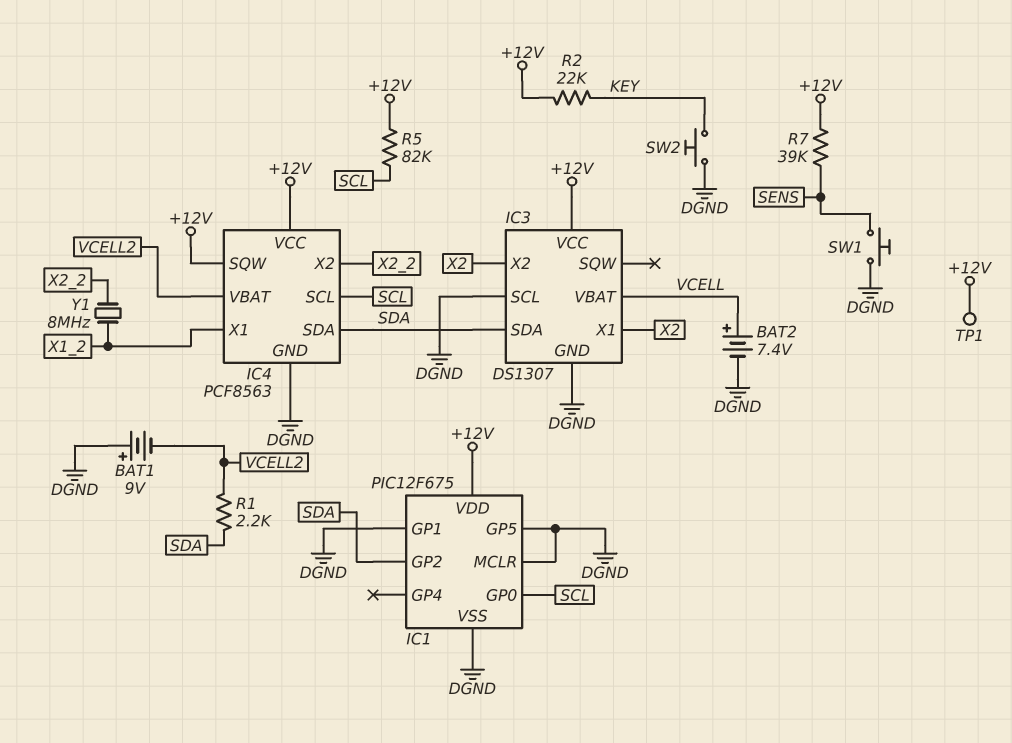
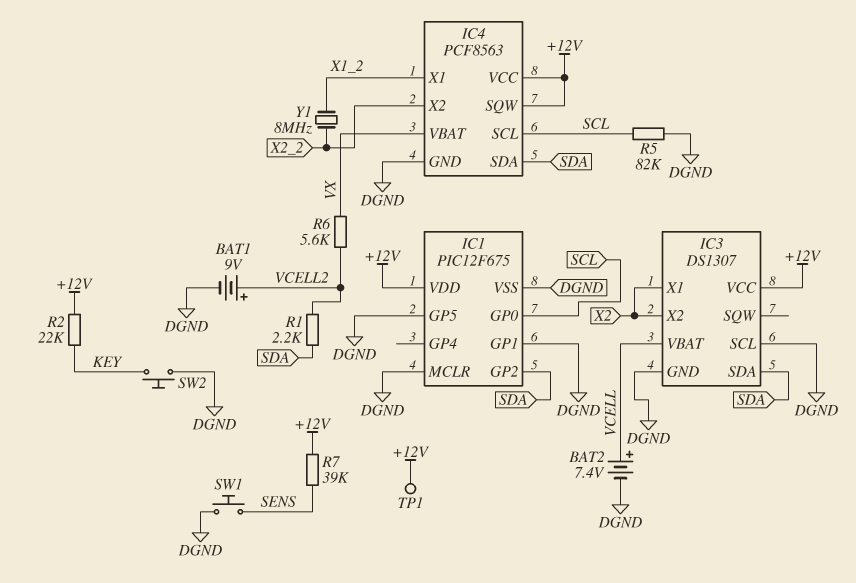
BAT1: 9V (plus DGND, minus VCELL2) -> 9V (plus VCELL2, minus DGND)
IC4 pin VBAT: VCELL2 -> VX
R5: 82k (+12V, SCL) -> 82k (DGND, SCL)
R6: none -> 5.6k (VCELL2, VX)

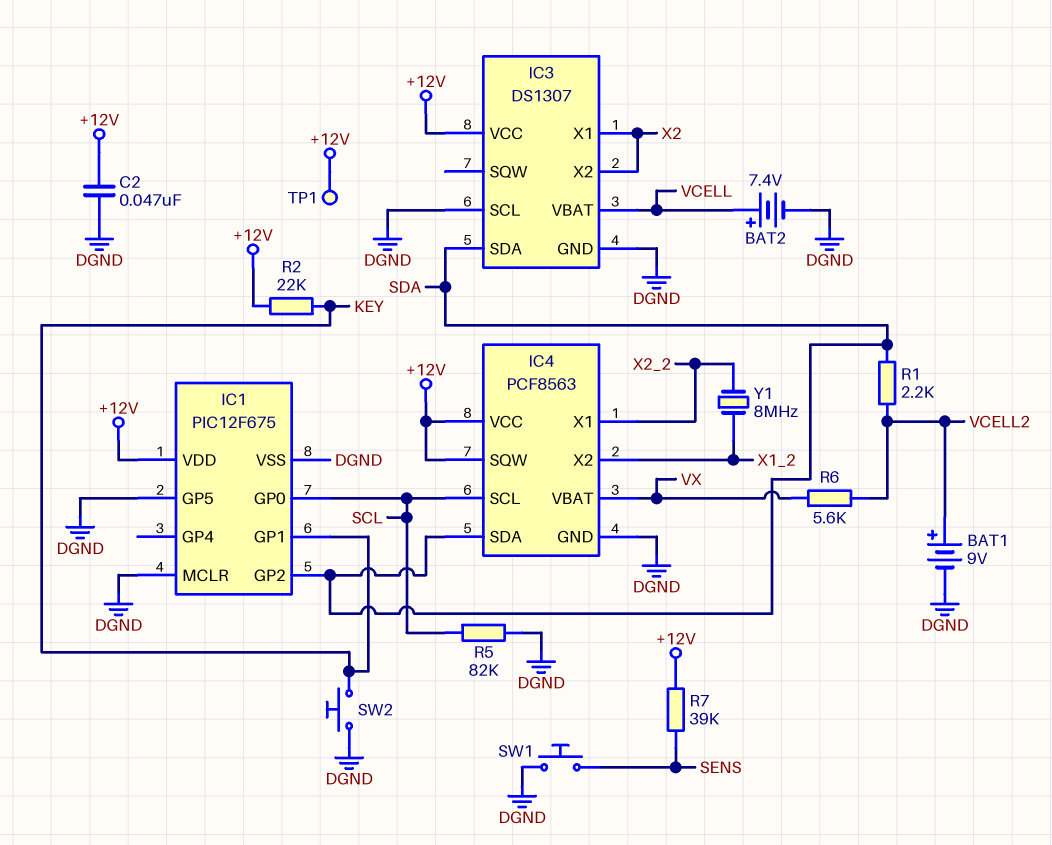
C2: none -> 47nF (+12V, DGND)
IC1 pin GP1: DGND -> KEY
IC4 pin X1: X1_2 -> X2_2
IC4 pin X2: X2_2 -> X1_2

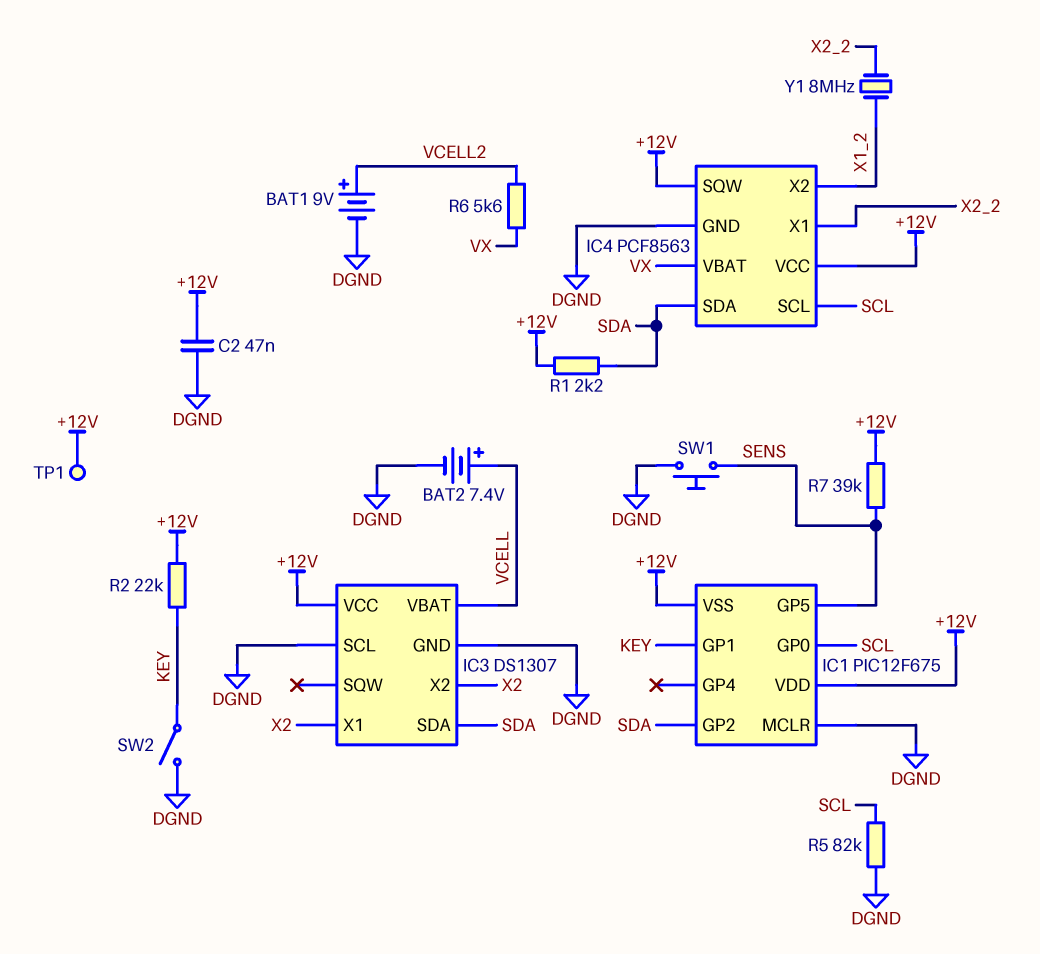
IC1 pin GP5: DGND -> SENS
IC1 pin VSS: DGND -> +12V
R1: 2.2k (SDA, VCELL2) -> 2.2k (+12V, SDA)
SW2: button (DGND, KEY) -> switch (DGND, KEY)

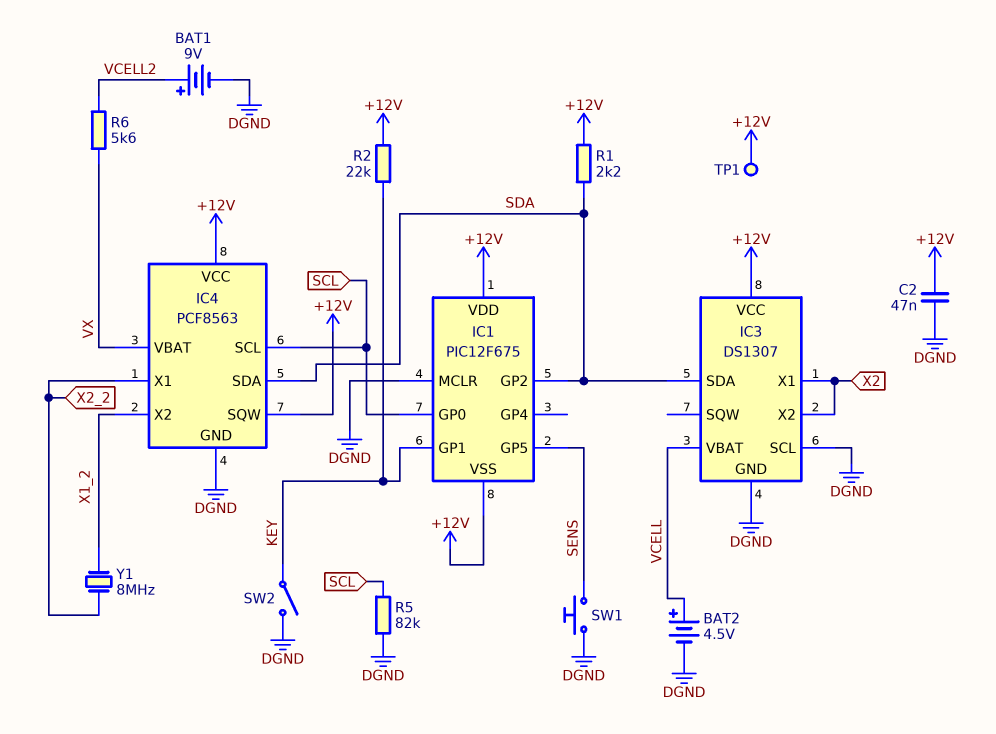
BAT2: 7.4V (plus VCELL, minus DGND) -> 4.5V (plus VCELL, minus DGND)
R7: 39k (+12V, SENS) -> none

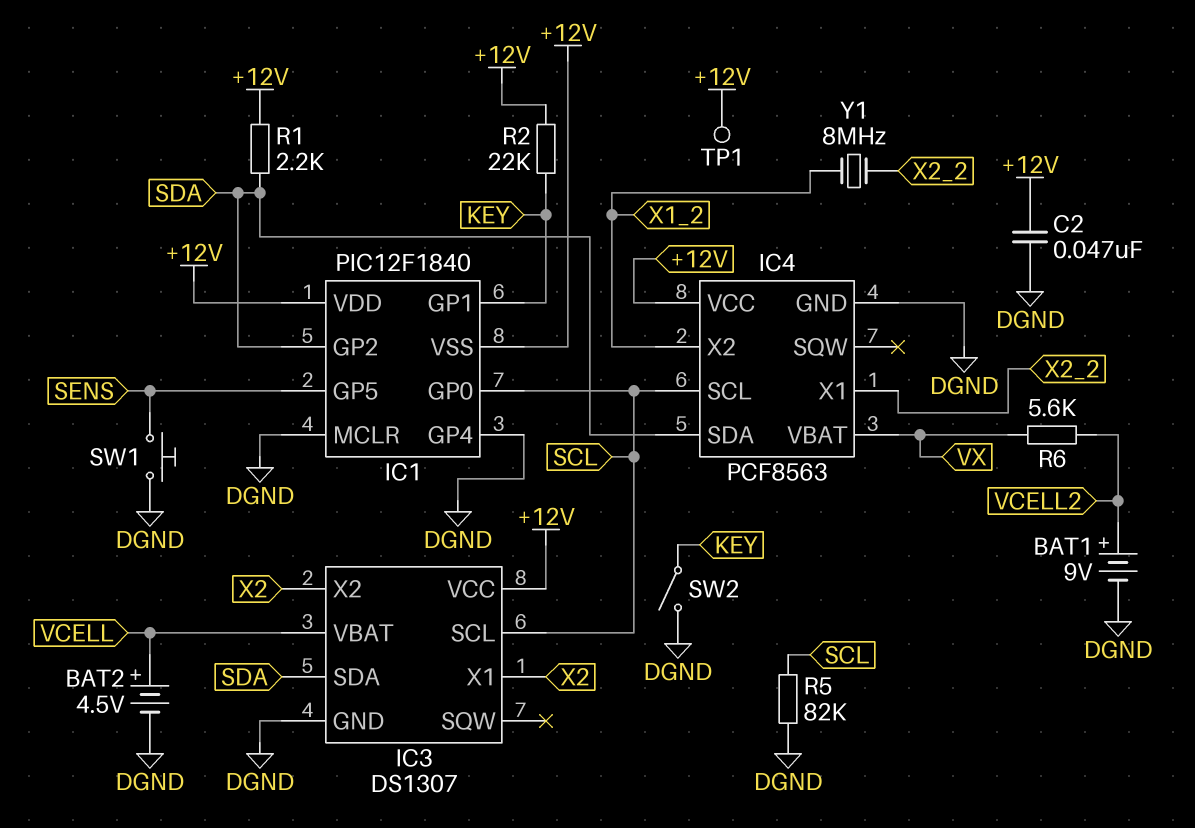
IC1: PIC12F675 -> PIC12F1840
IC1 pin GP4: none -> DGND
IC3 pin SCL: DGND -> SCL
IC4 pin SQW: +12V -> none

